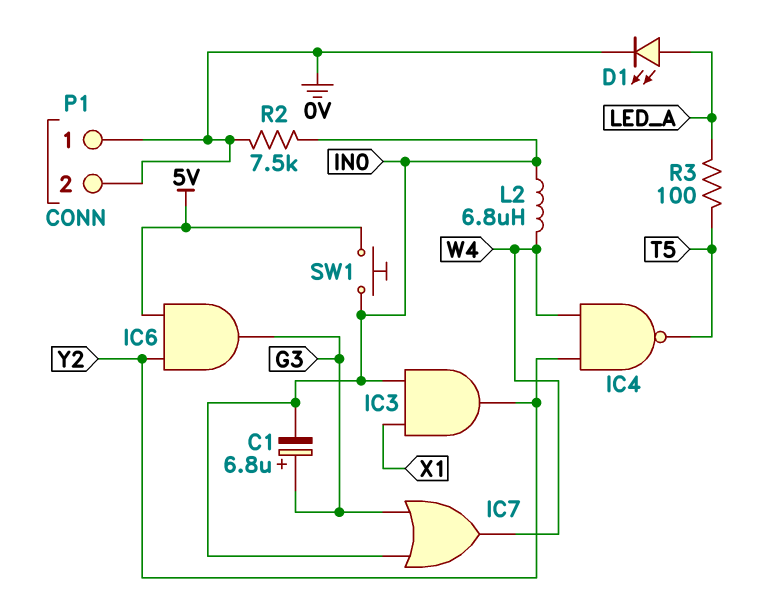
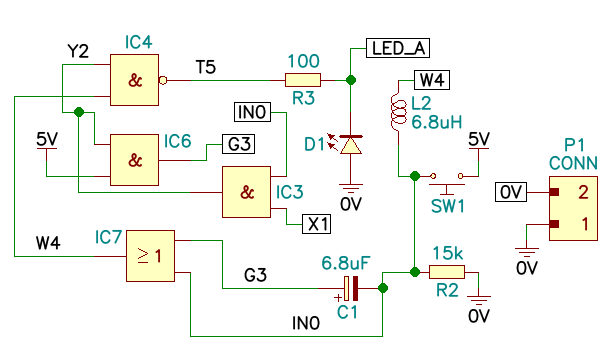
D1: LED (A LED_A, K 0V) -> LED (A 0V, K LED_A)
R2: 7.5k (0V, IN0) -> 15k (0V, IN0)

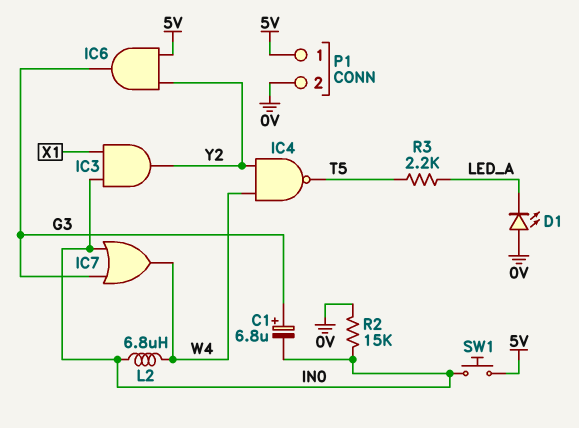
P1 pin 1: 0V -> 5V
R3: 100 (LED_A, T5) -> 2.2k (LED_A, T5)

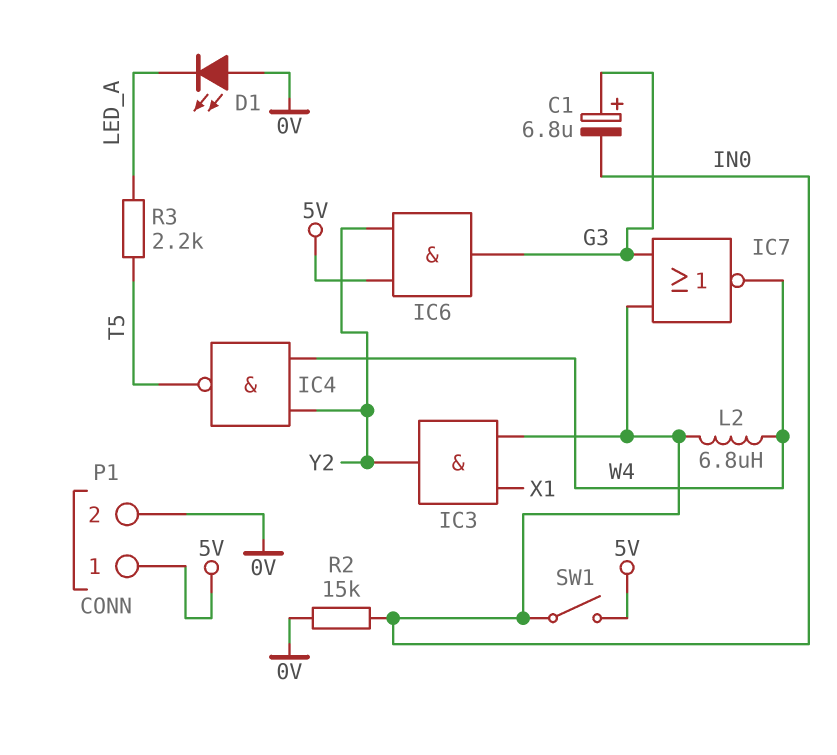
IC7: OR (in G3, in IN0, out W4) -> NOR (in G3, in IN0, out W4)
SW1: button (5V, IN0) -> switch (5V, IN0)

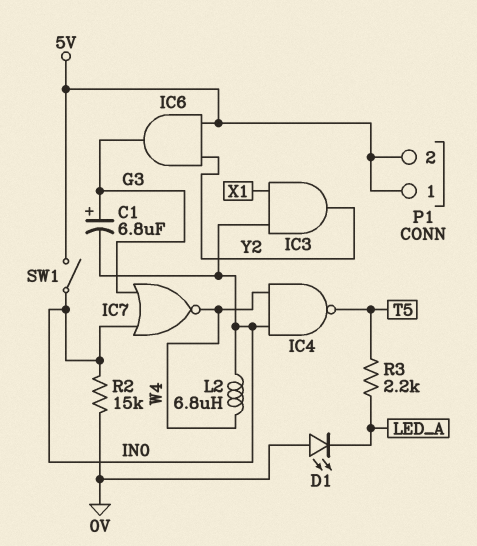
IC4: NAND (in W4, in Y2, out T5) -> NAND (in IN0, in W4, out T5)
P1 pin 2: 0V -> 5V

